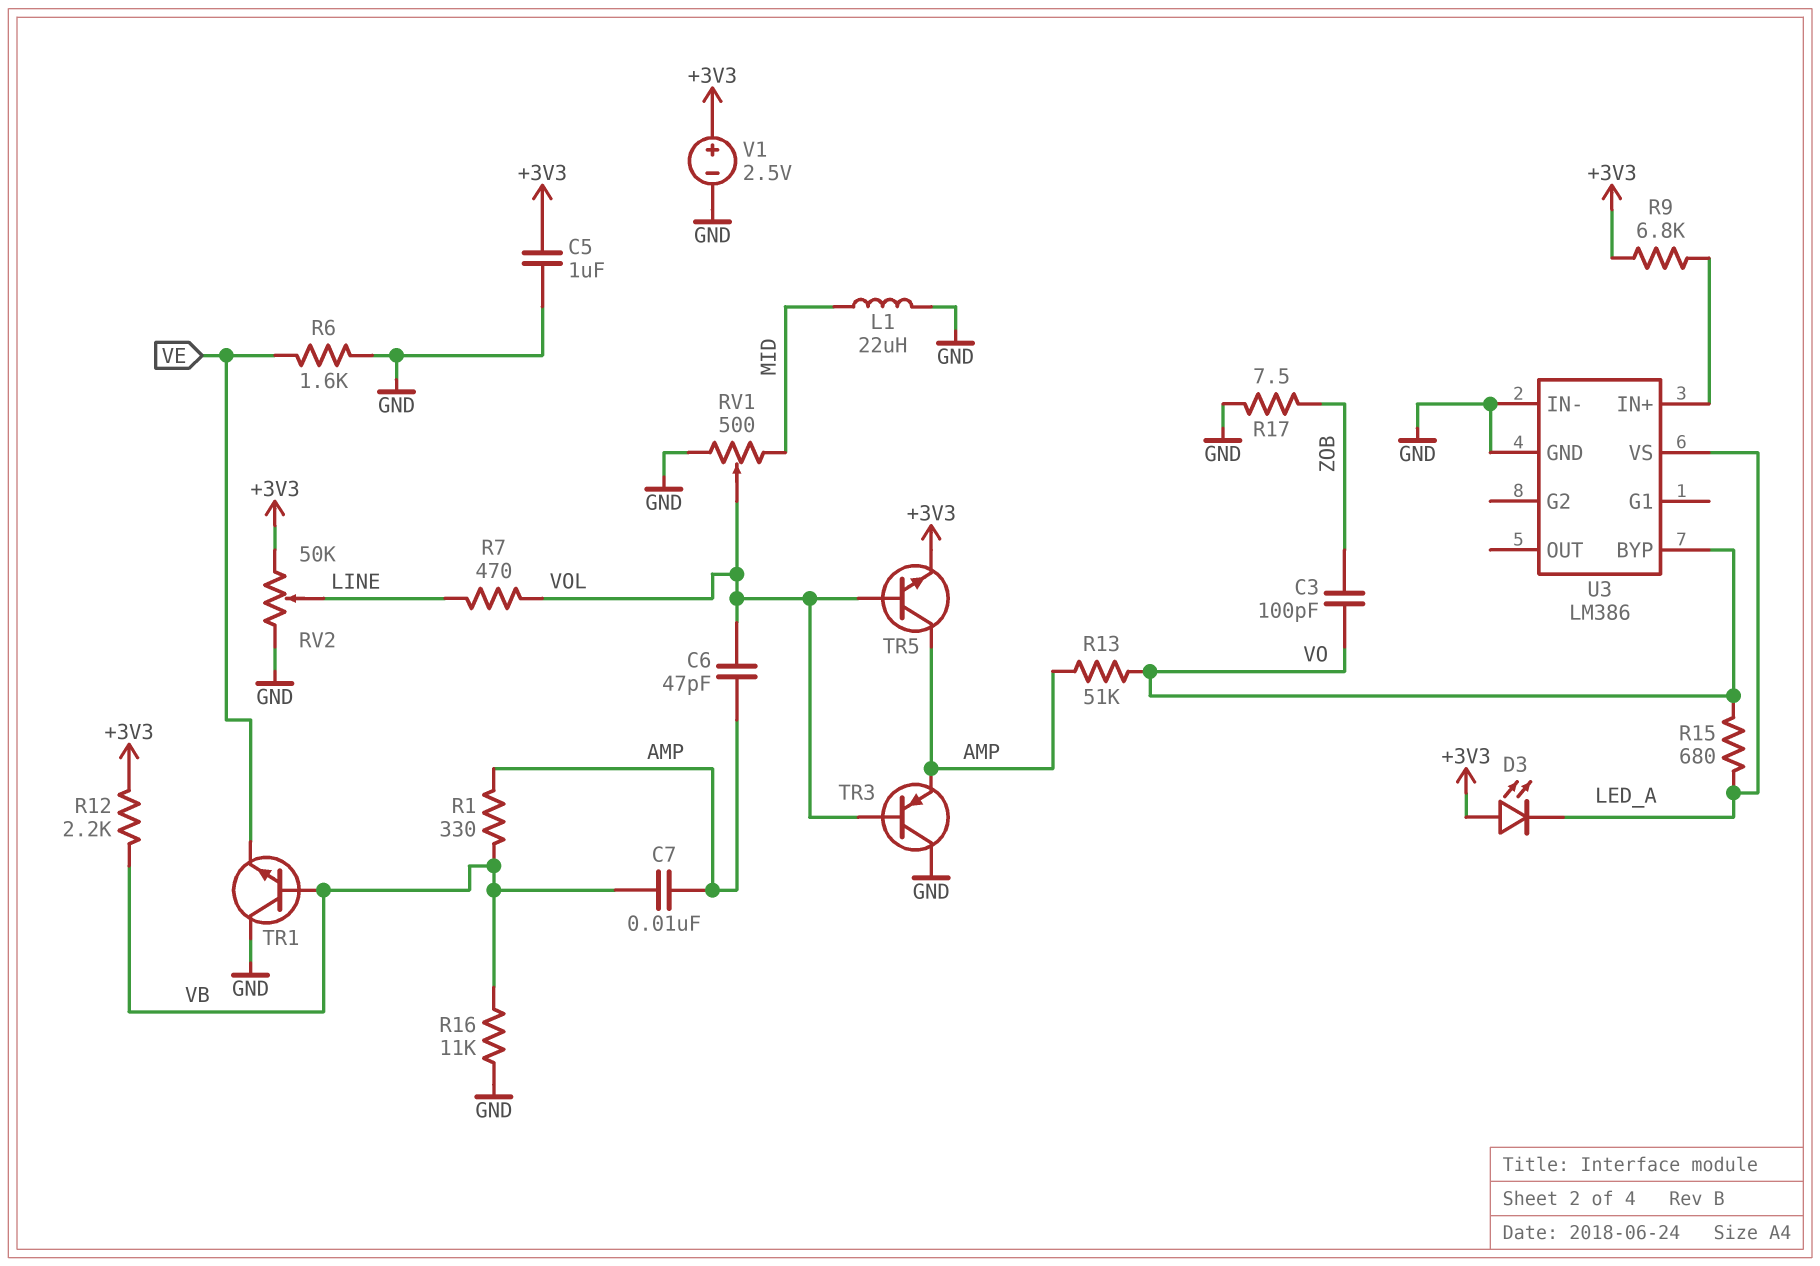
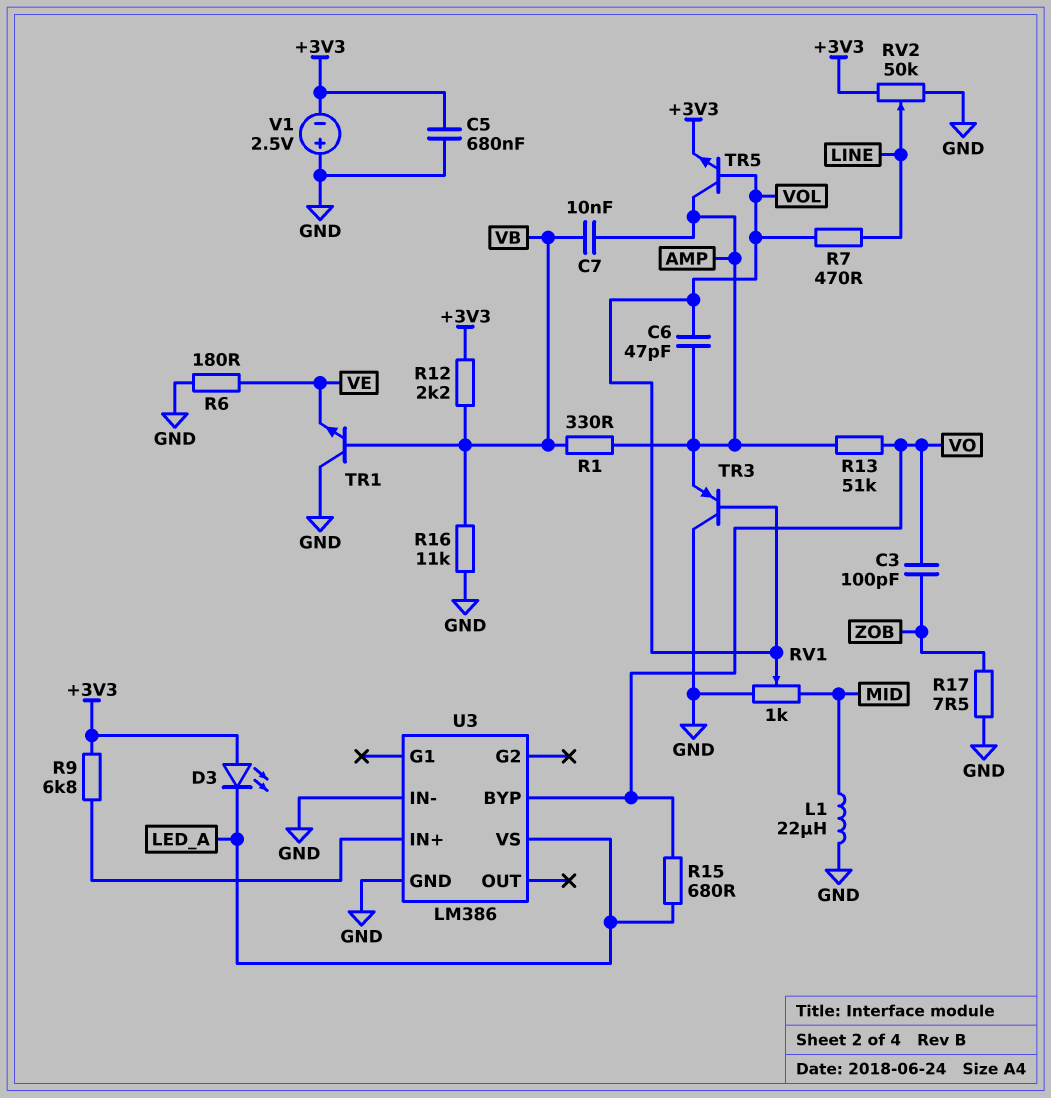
C5: 1uF (+3V3, GND) -> 680nF (+3V3, GND)
R6: 1.6k (GND, VE) -> 180 (GND, VE)
RV1: 500 (GND, MID, wiper VOL) -> 1k (GND, MID, wiper VOL)
V1: 2.5V (plus +3V3, minus GND) -> 2.5V (plus GND, minus +3V3)

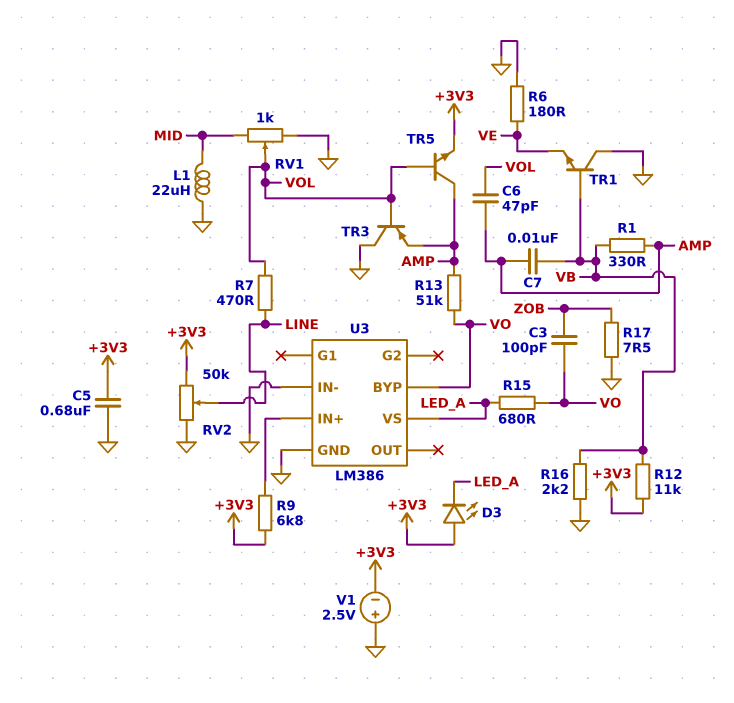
R12: 2.2k (+3V3, VB) -> 11k (+3V3, VB)
R16: 11k (GND, VB) -> 2.2k (GND, VB)

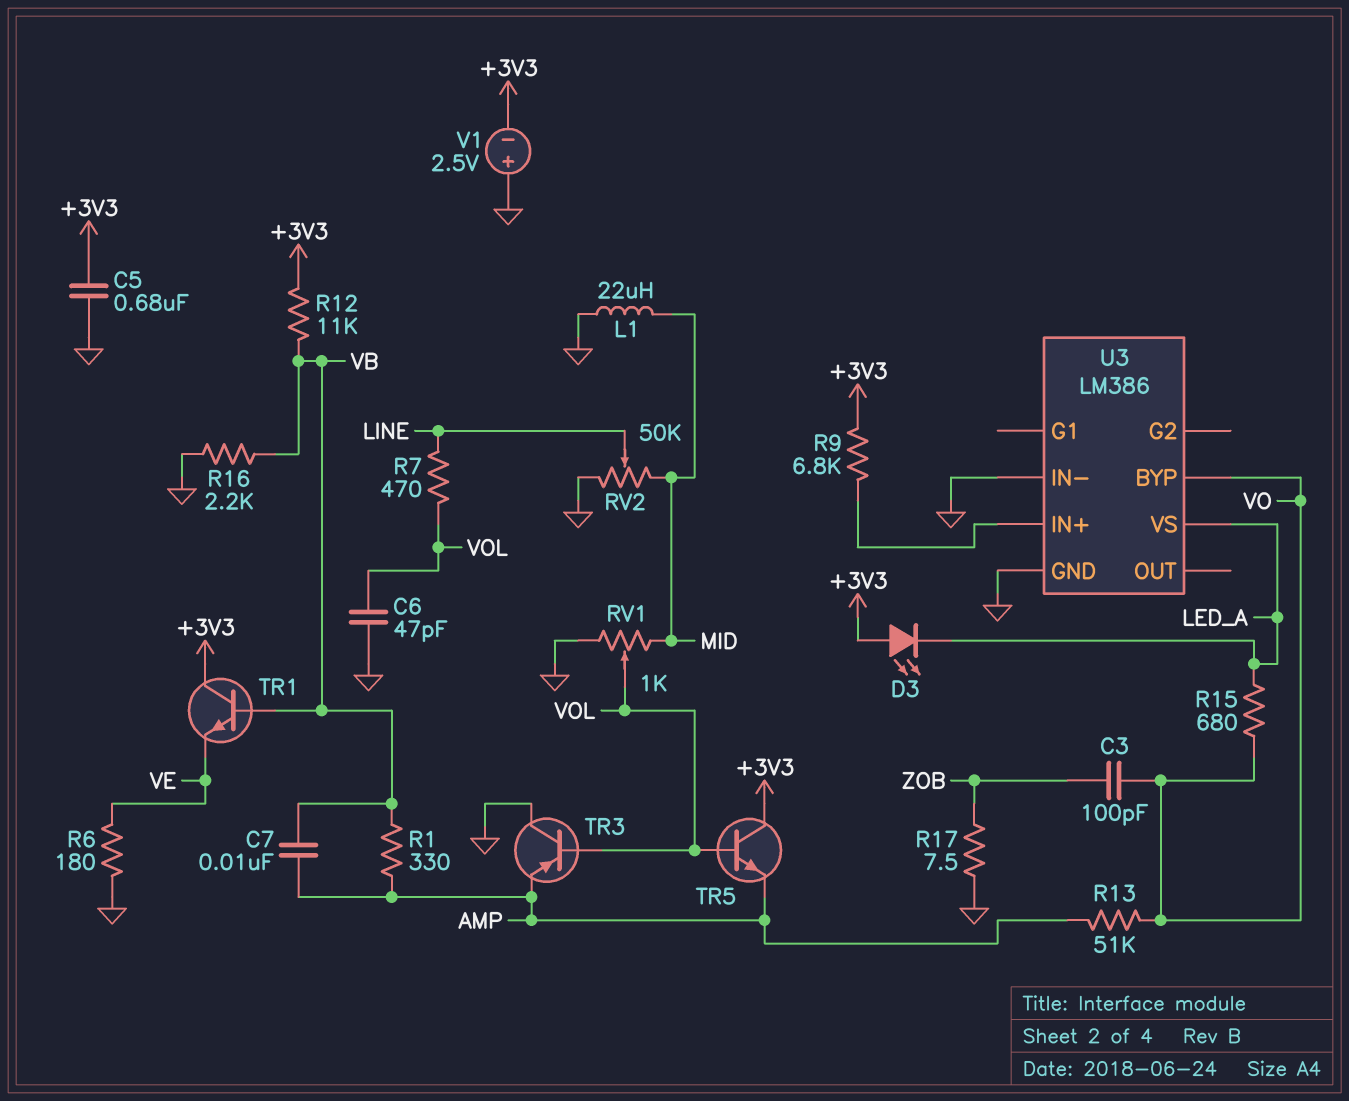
C6: 47pF (AMP, VOL) -> 47pF (GND, VOL)
RV2: 50k (+3V3, GND, wiper LINE) -> 50k (GND, MID, wiper LINE)
TR1: NPN (B VB, C GND, E VE) -> NPN (B VB, C +3V3, E VE)
TR5: NPN (B VOL, C AMP, E +3V3) -> NPN (B VOL, C +3V3, E AMP)

